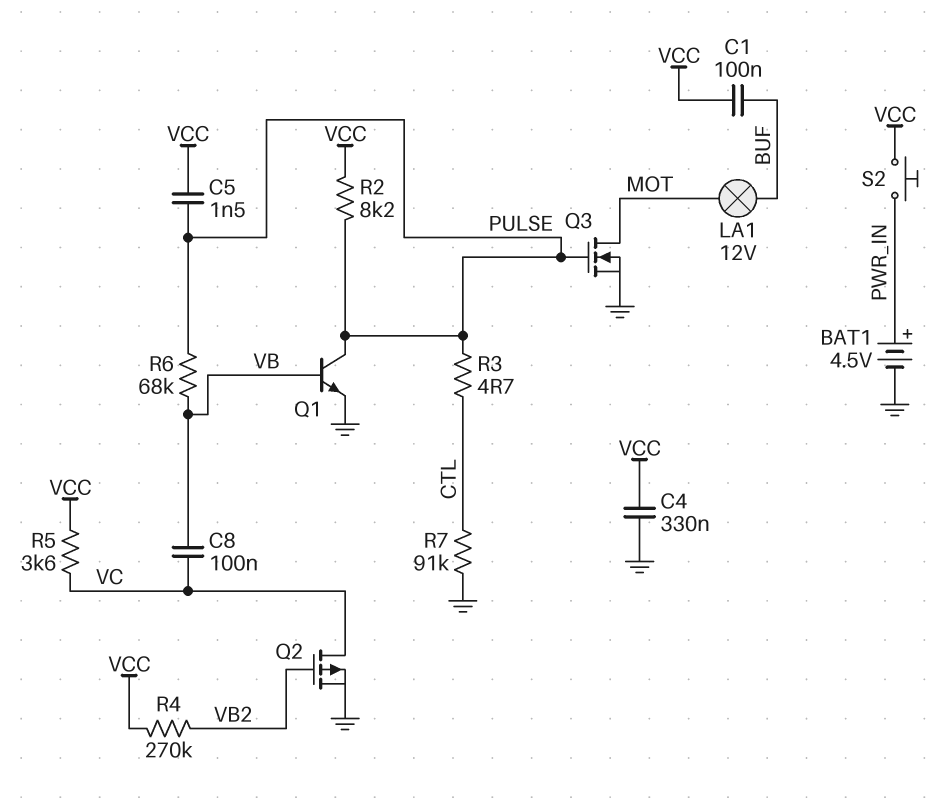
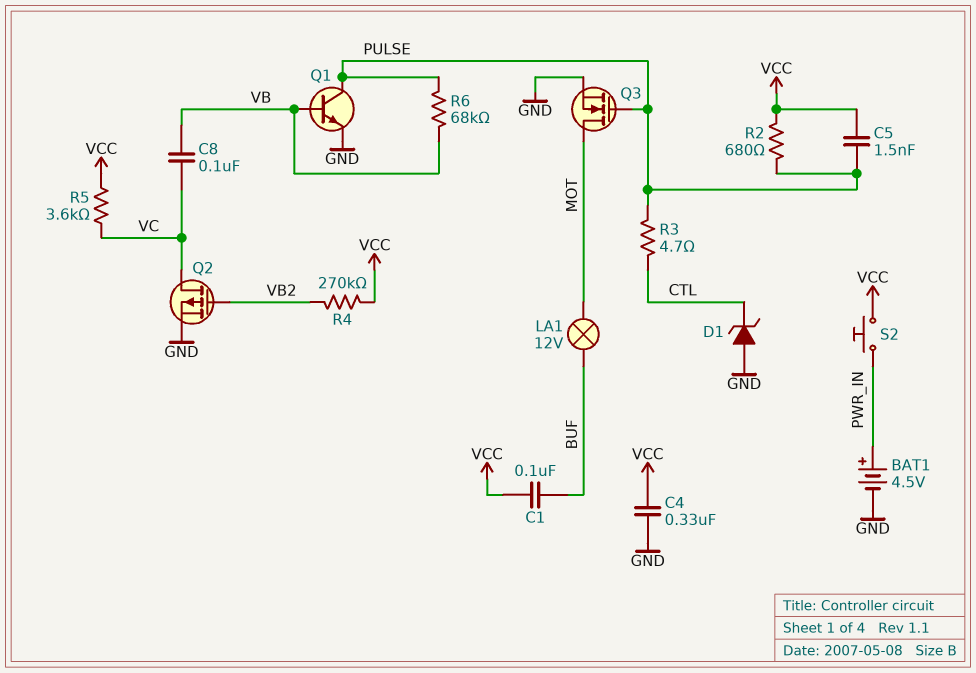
D1: none -> zener (A GND, K CTL)
R2: 8.2k (PULSE, VCC) -> 680 (PULSE, VCC)
R7: 91k (CTL, GND) -> none

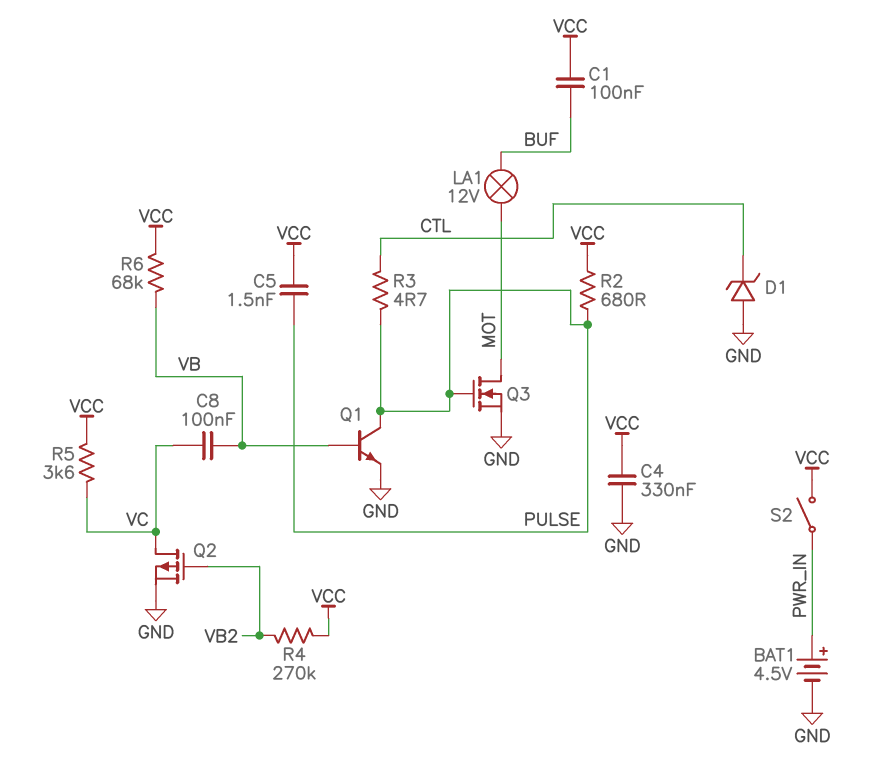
R6: 68k (PULSE, VB) -> 68k (VB, VCC)
S2: button (PWR_IN, VCC) -> switch (PWR_IN, VCC)

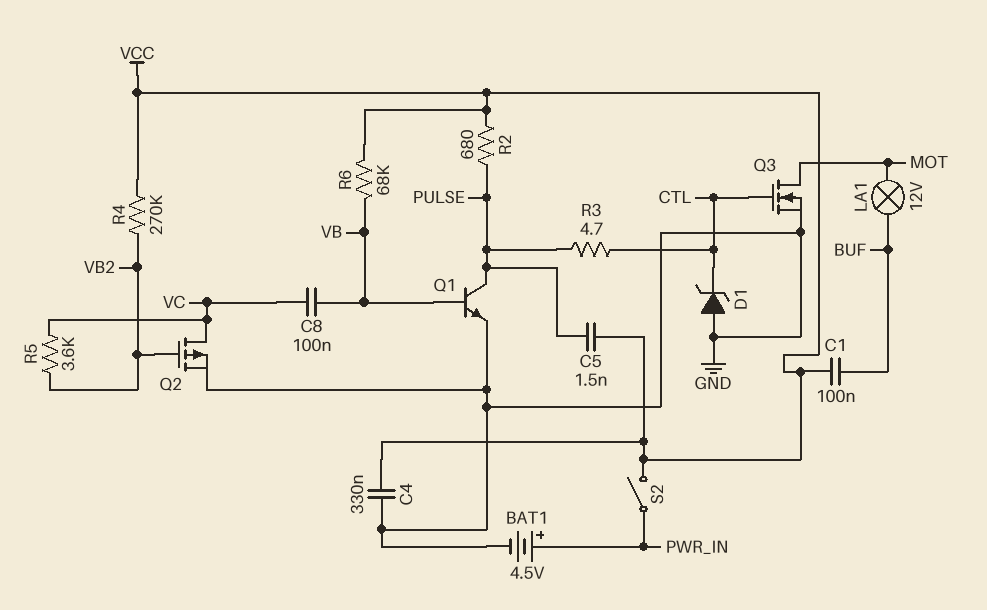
Q3: NMOS (G PULSE, D MOT, S GND) -> NMOS (G CTL, D MOT, S GND)
R5: 3.6k (VC, VCC) -> 3.6k (VB2, VC)

